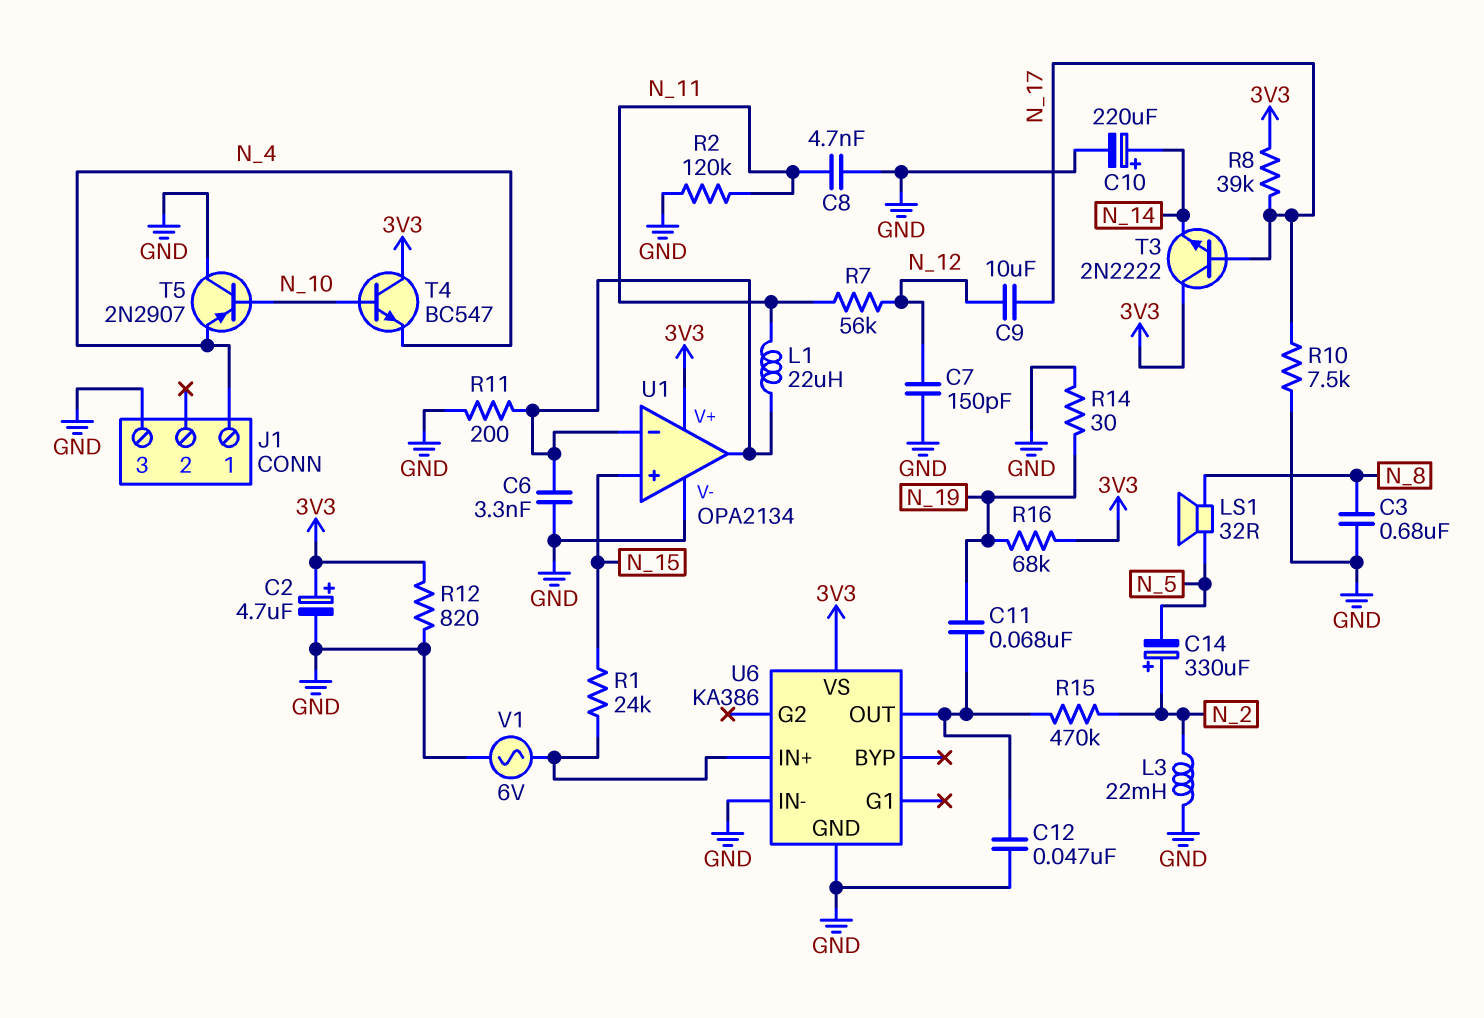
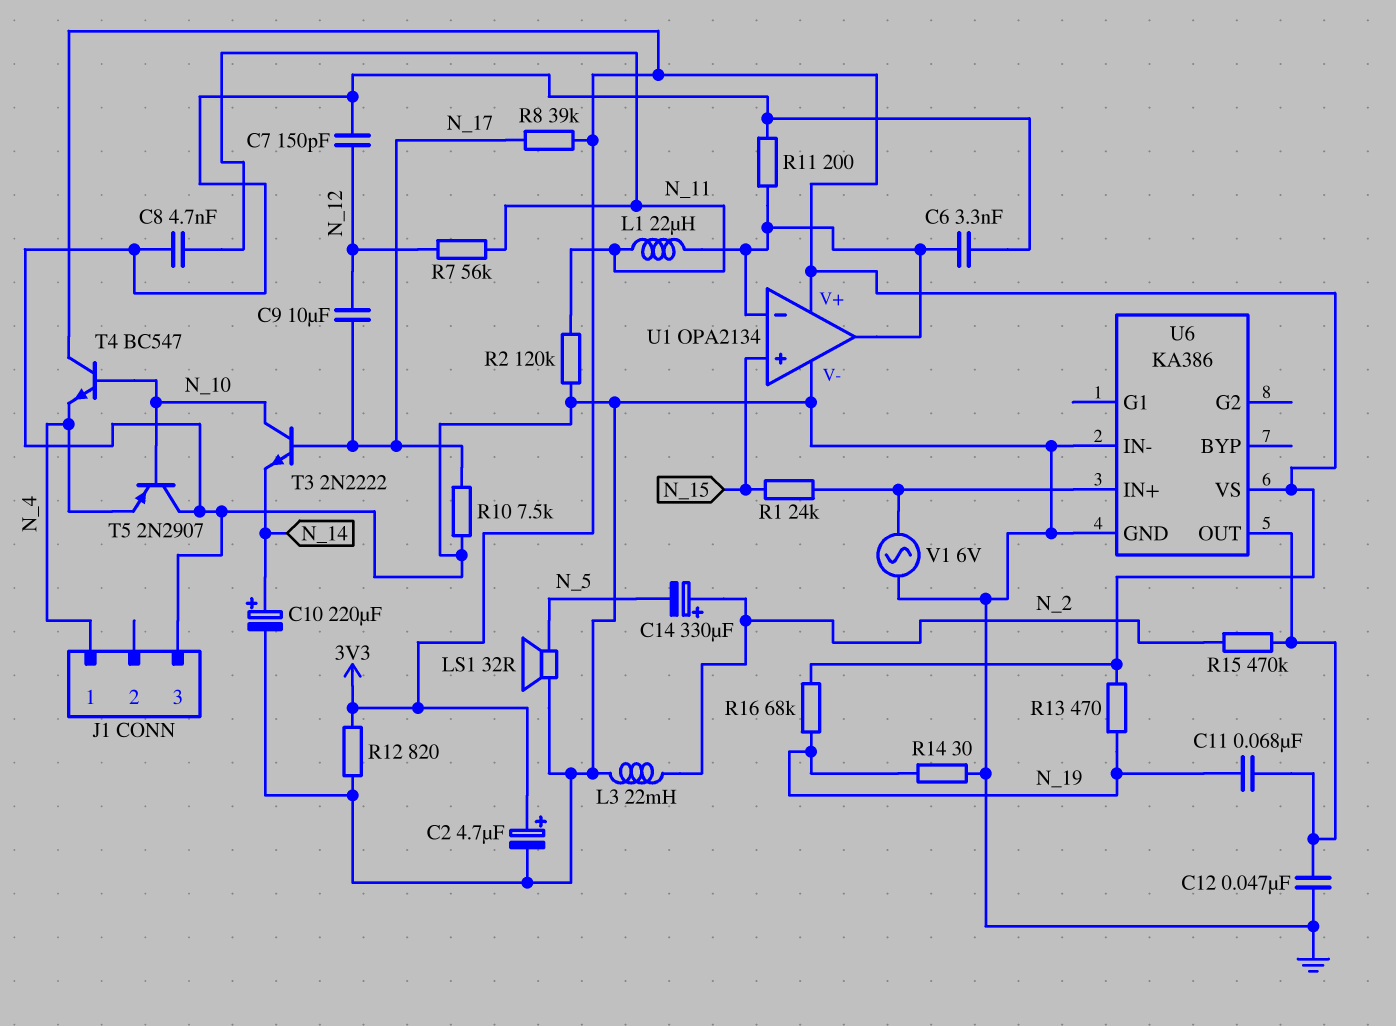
C3: 680nF (GND, N_8) -> none
LS1: speaker 32R (N_5, N_8) -> speaker 32R (GND, N_5)
R13: none -> 470 (3V3, N_19)
T3: NPN 2N2222 (B N_17, C 3V3, E N_14) -> NPN 2N2222 (B N_17, C N_10, E N_14)

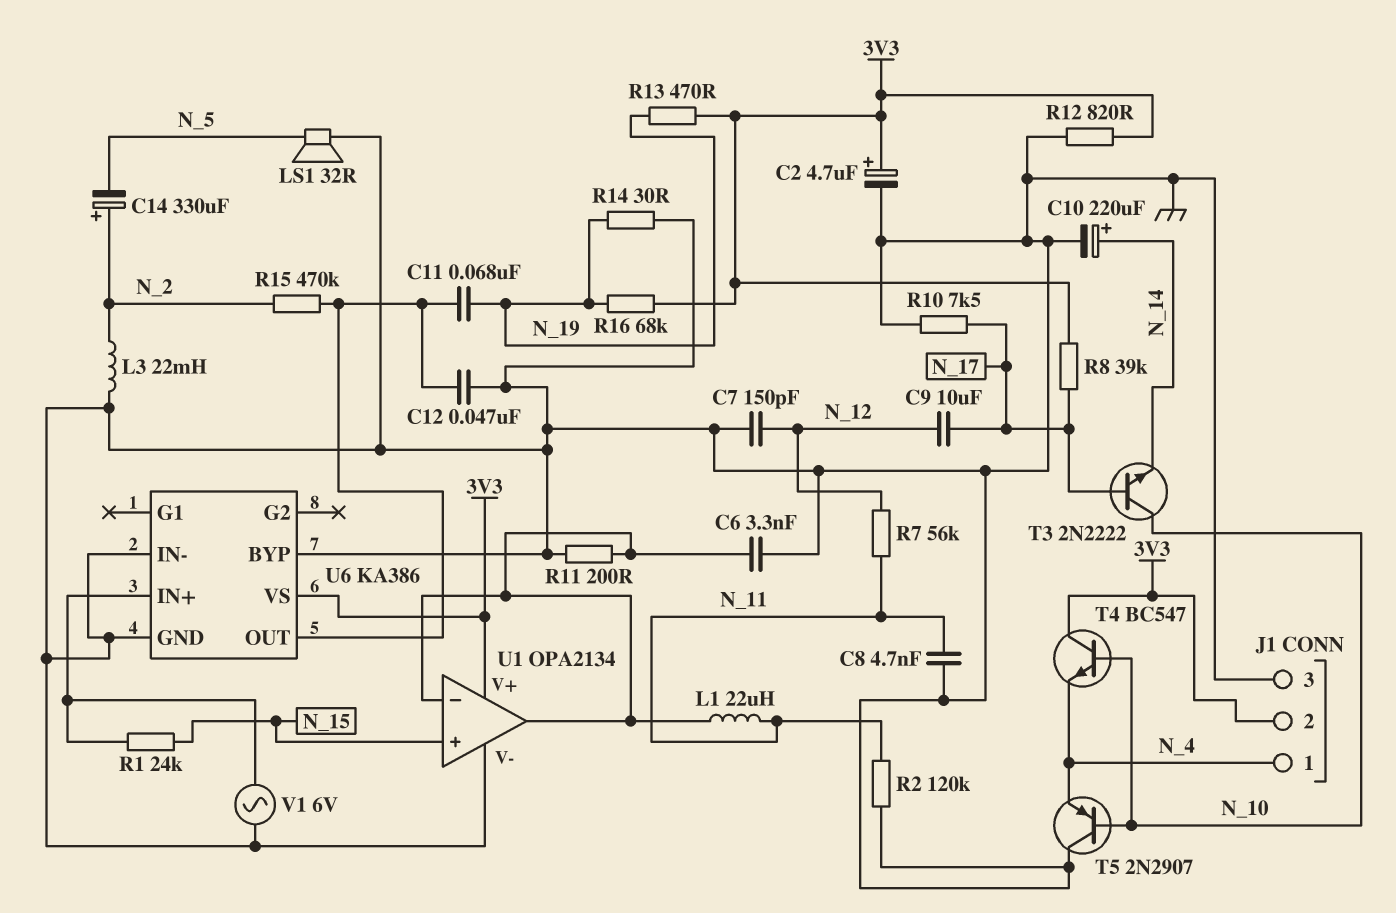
J1 pin 2: none -> 3V3
U6 pin BYP: none -> GND

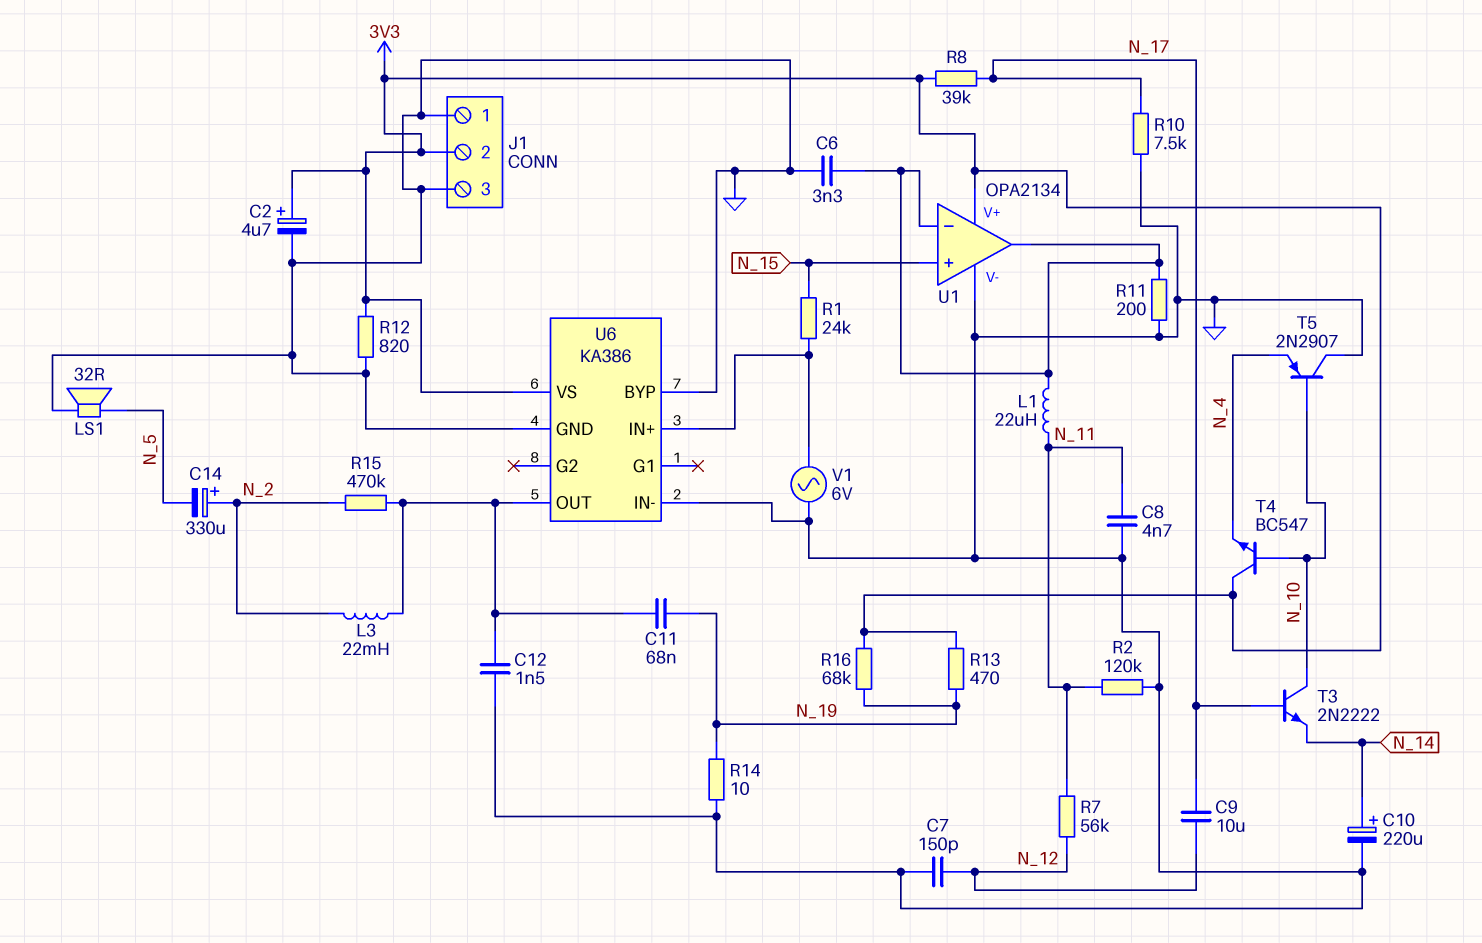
C12: 47nF (GND, U6/OUT) -> 1.5nF (GND, U6/OUT)
J1 pin 1: N_4 -> GND
L3: 22mH (GND, N_2) -> 22mH (N_2, U6/OUT)
R14: 30 (GND, N_19) -> 10 (GND, N_19)

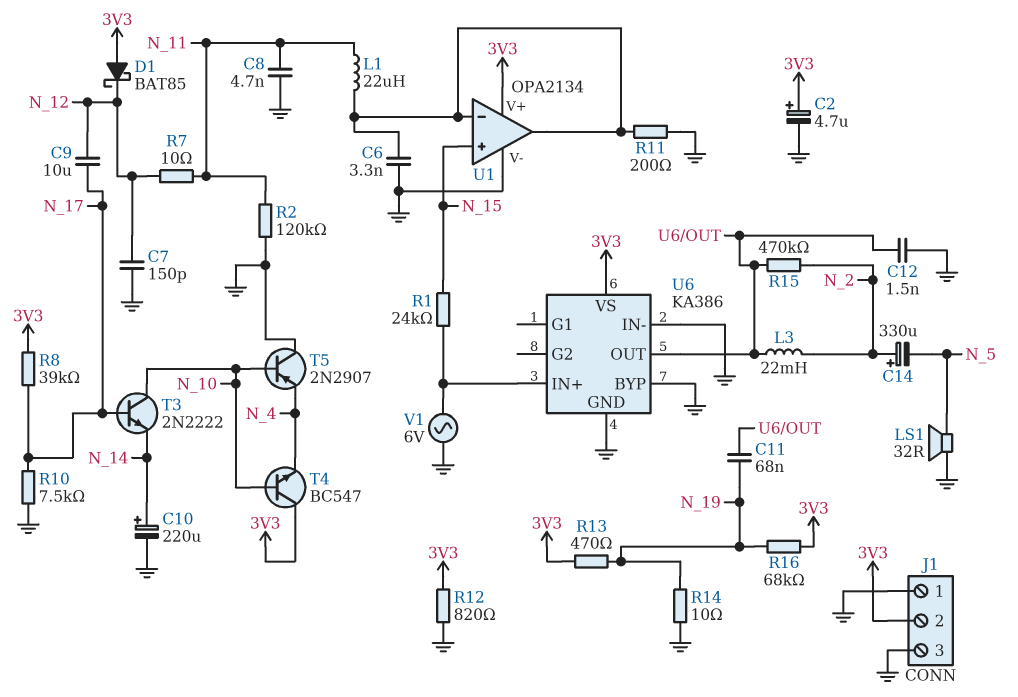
D1: none -> schottky BAT85 (A 3V3, K N_12)
R7: 56k (N_11, N_12) -> 10 (N_11, N_12)

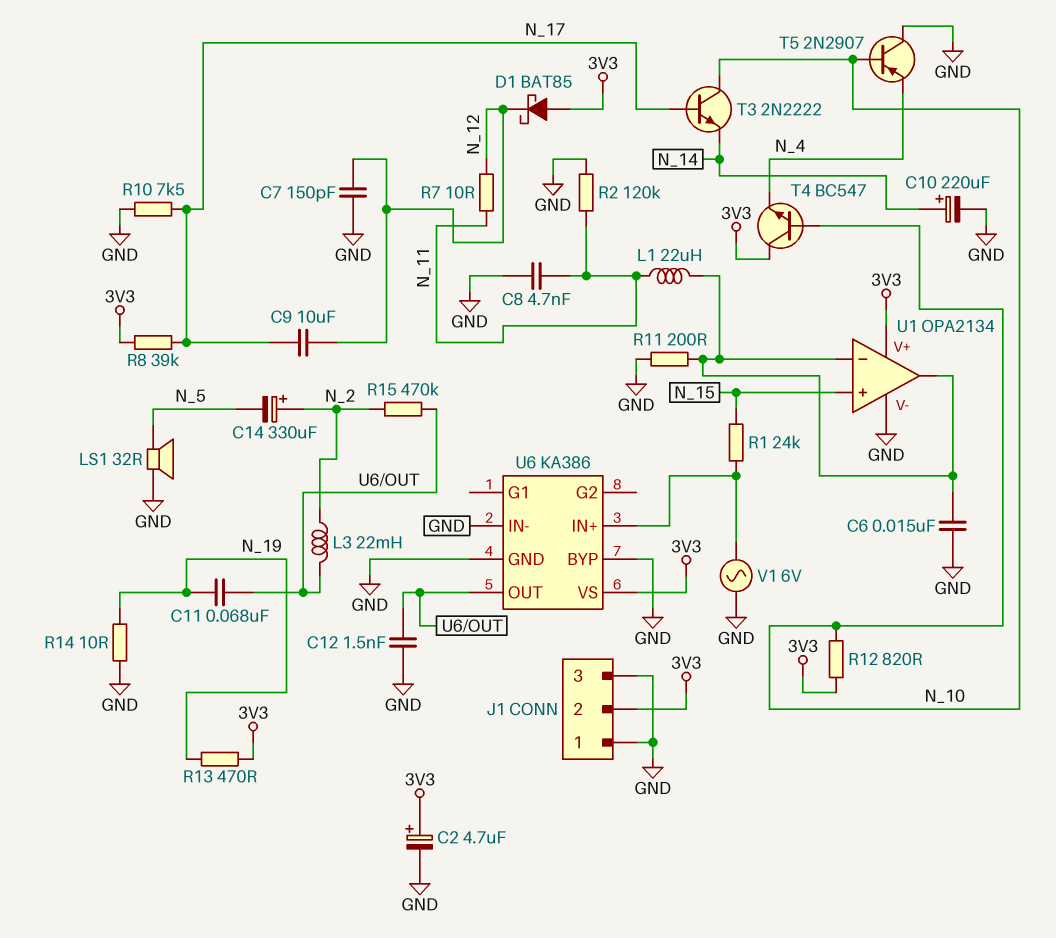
C6: 3.3nF (GND, U1/in-) -> 15nF (GND, U1/in-)
R12: 820 (3V3, GND) -> 820 (3V3, N_10)
R16: 68k (3V3, N_19) -> none

